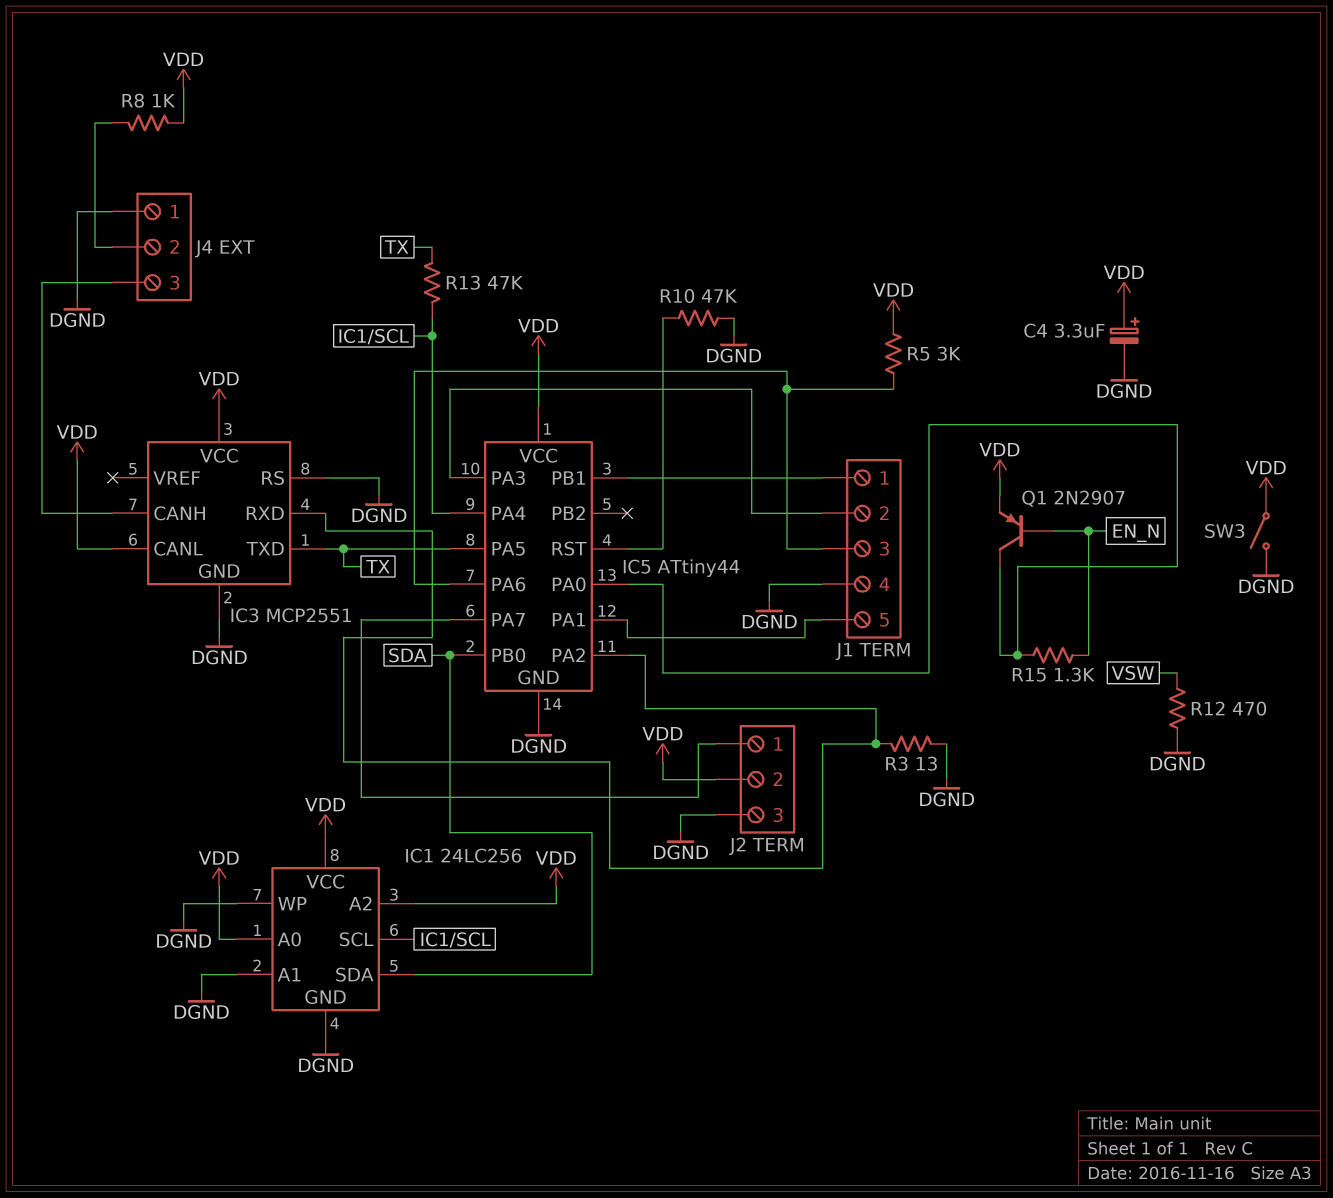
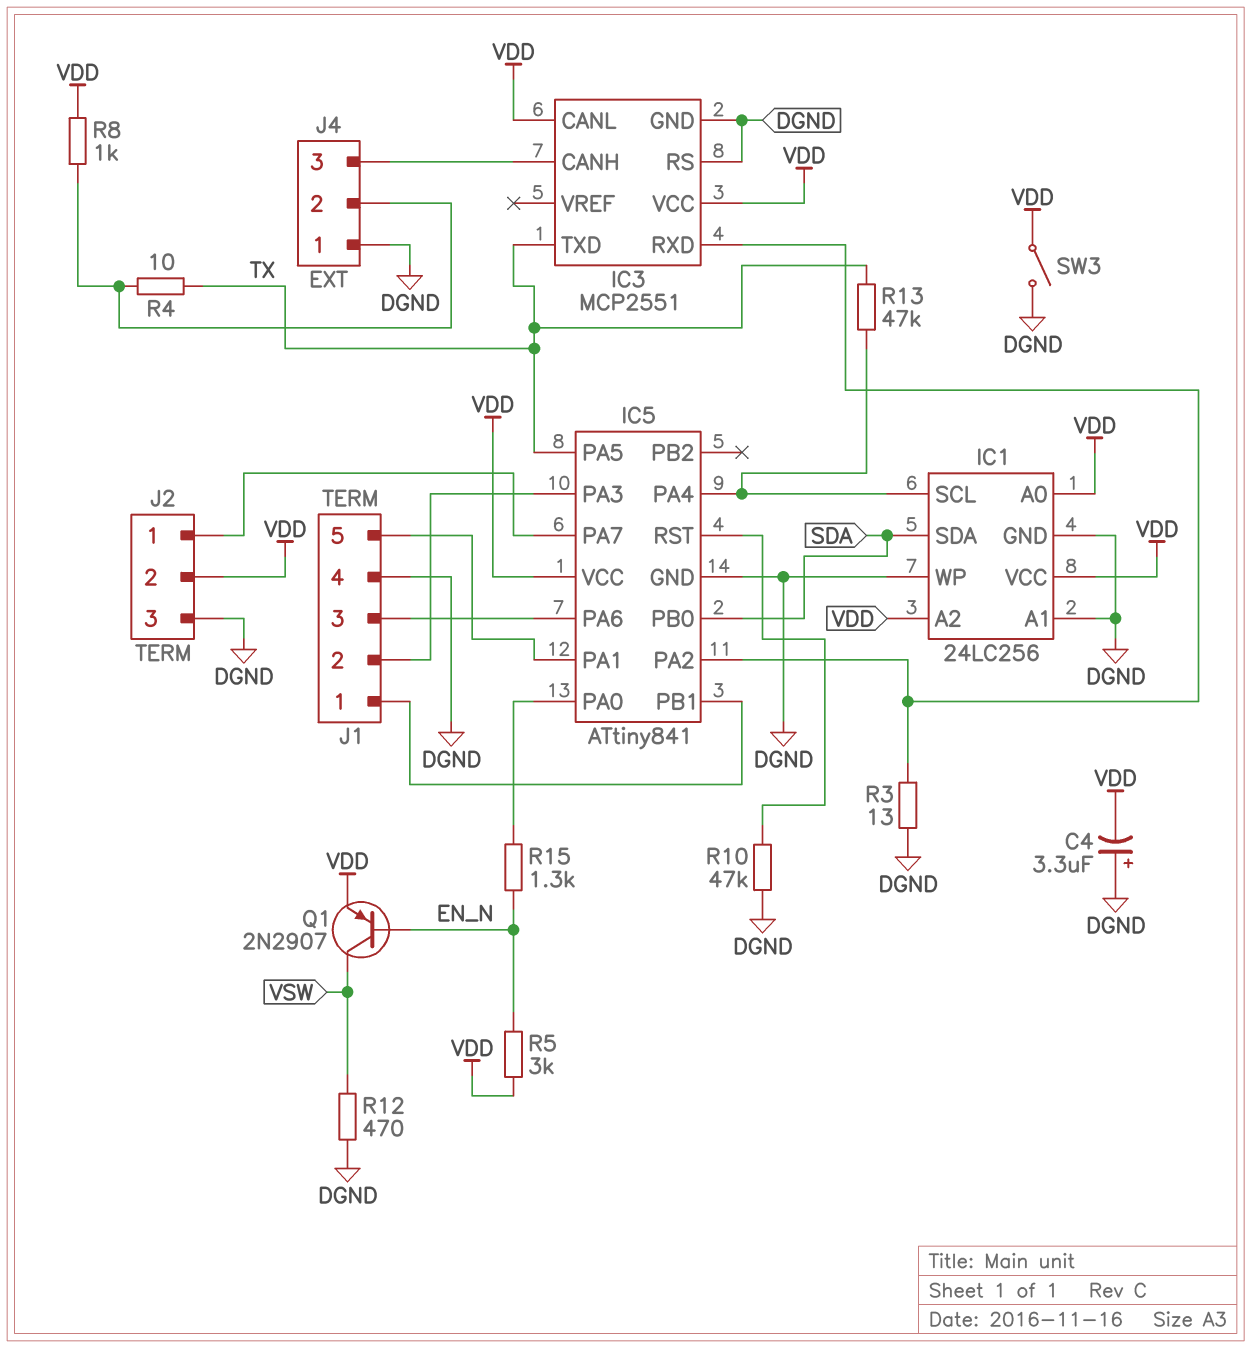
C4: 3.3uF (plus VDD, minus DGND) -> 3.3uF (plus DGND, minus VDD)
IC5: ATtiny44 -> ATtiny841
Q1: PNP 2N2907 (B EN_N, C IC5/PA0, E VDD) -> PNP 2N2907 (B EN_N, C VSW, E VDD)
R4: none -> 10 (J4/2, TX)
R5: 3k (IC5/PA6, VDD) -> 3k (EN_N, VDD)

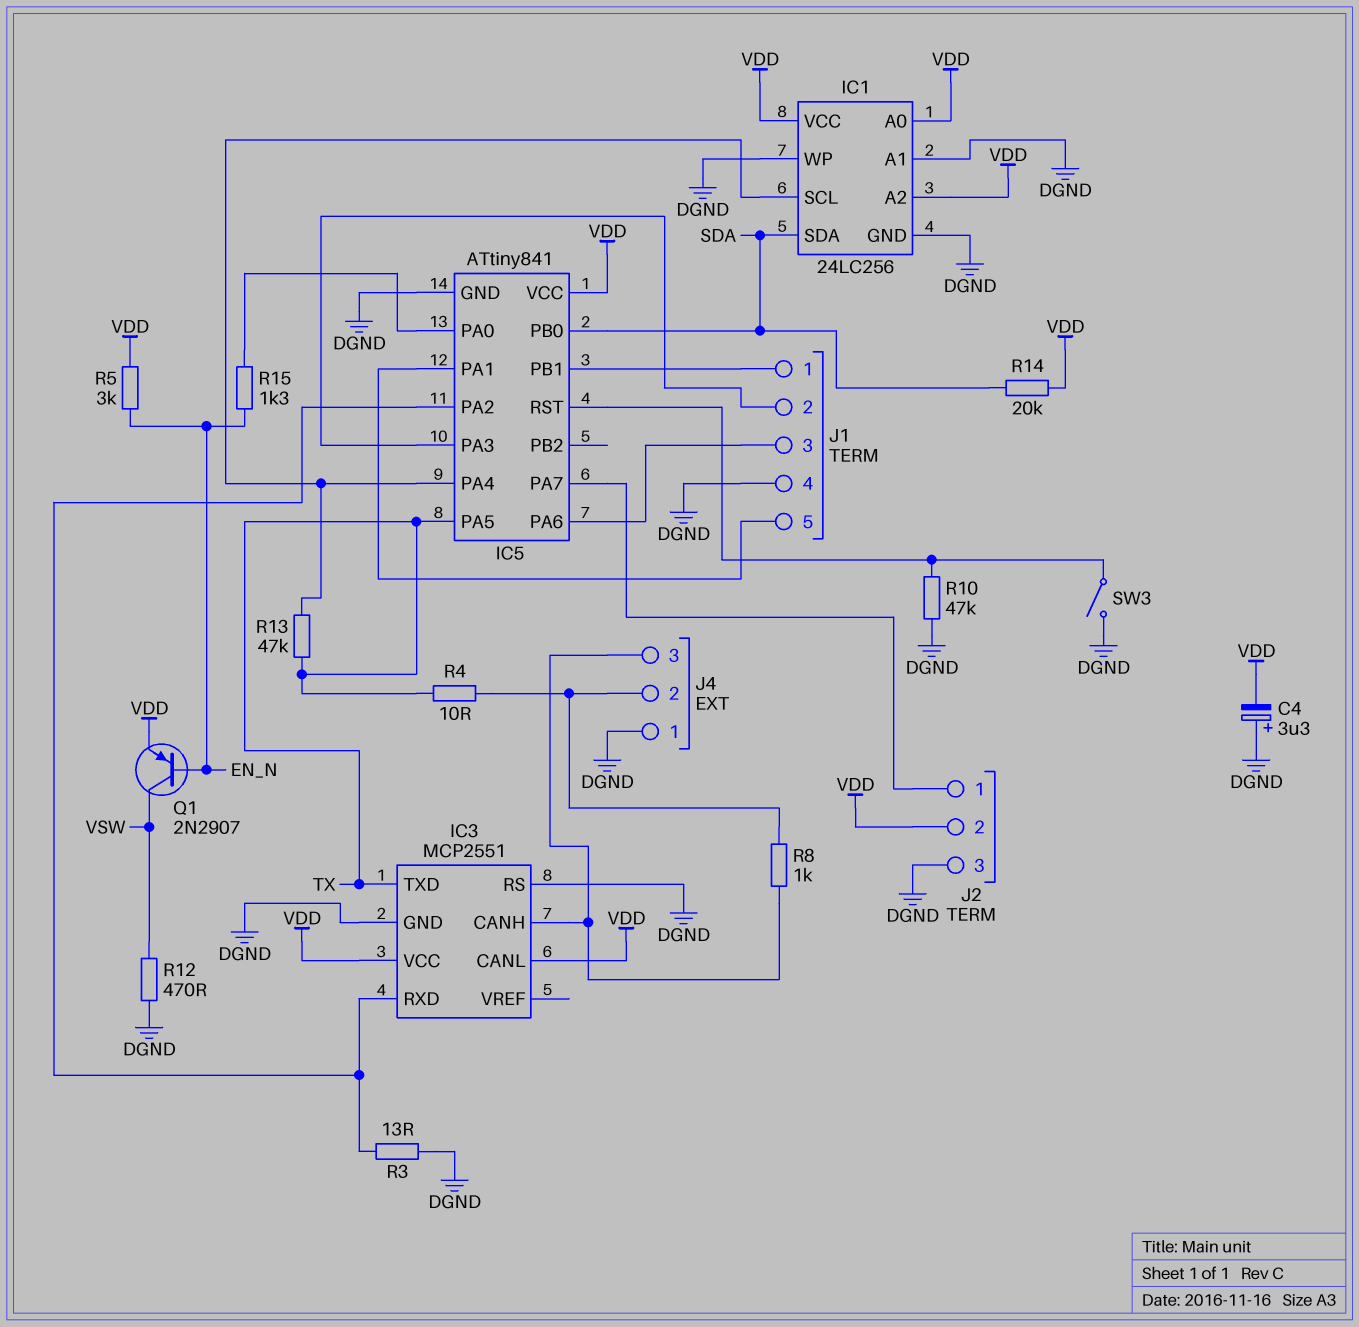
R8: 1k (J4/2, VDD) -> 1k (IC3/CANH, J4/2)
R14: none -> 20k (SDA, VDD)
SW3: switch (DGND, VDD) -> switch (DGND, IC5/RST)

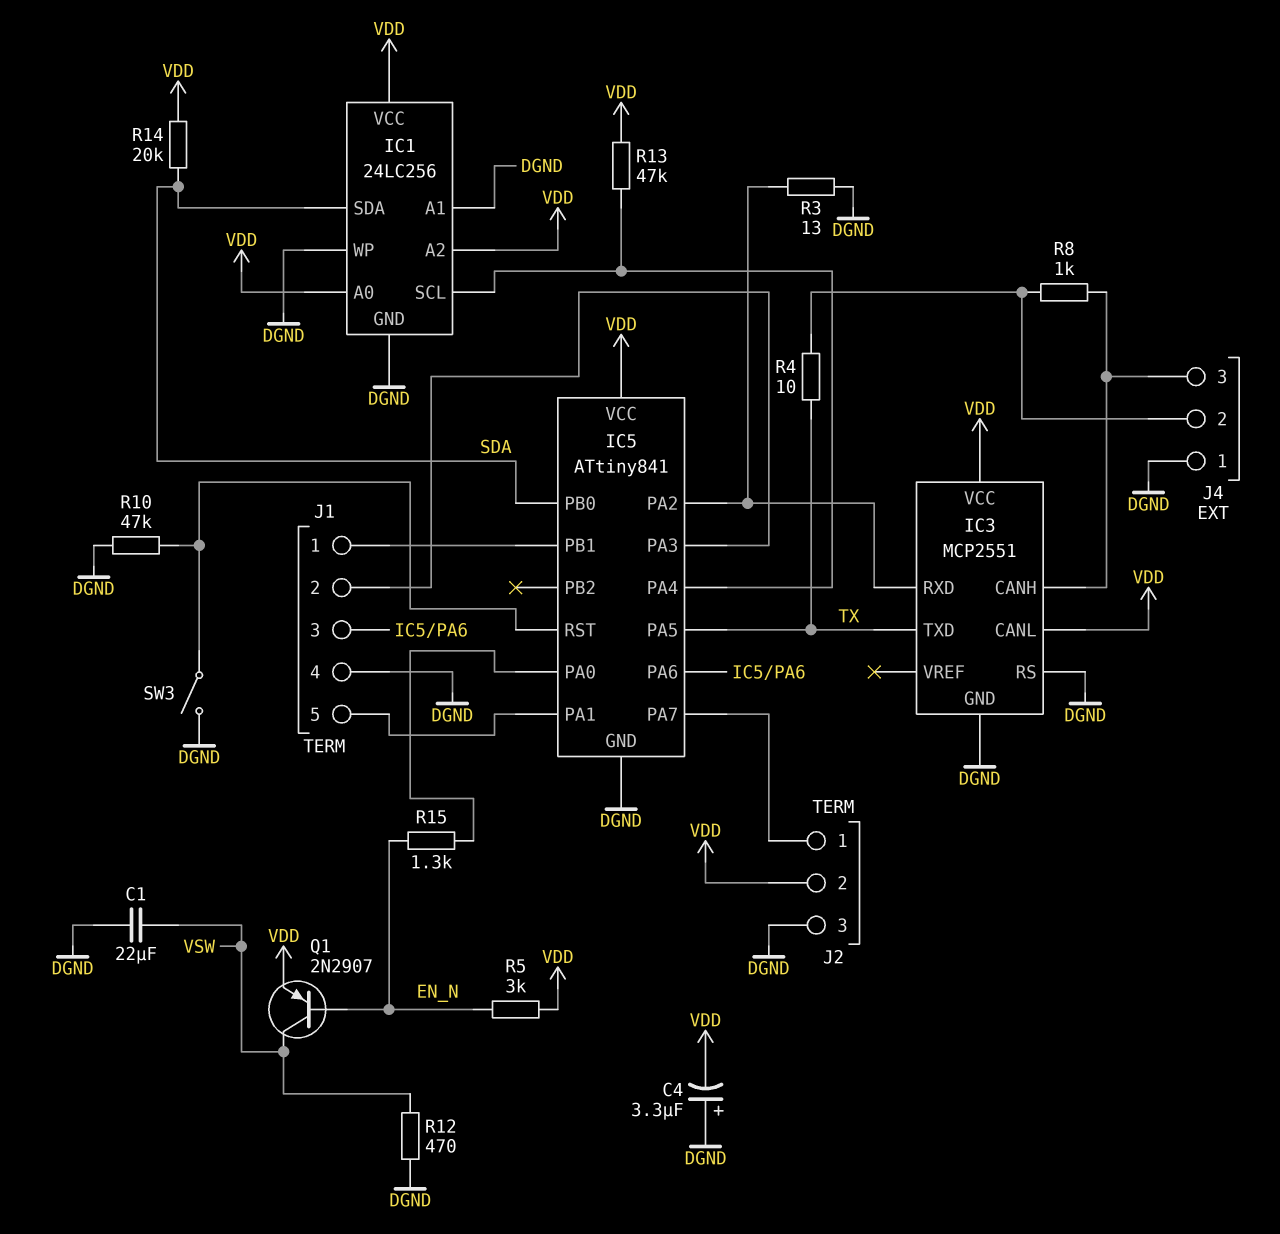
C1: none -> 22uF (DGND, VSW)
R13: 47k (IC1/SCL, TX) -> 47k (IC1/SCL, VDD)

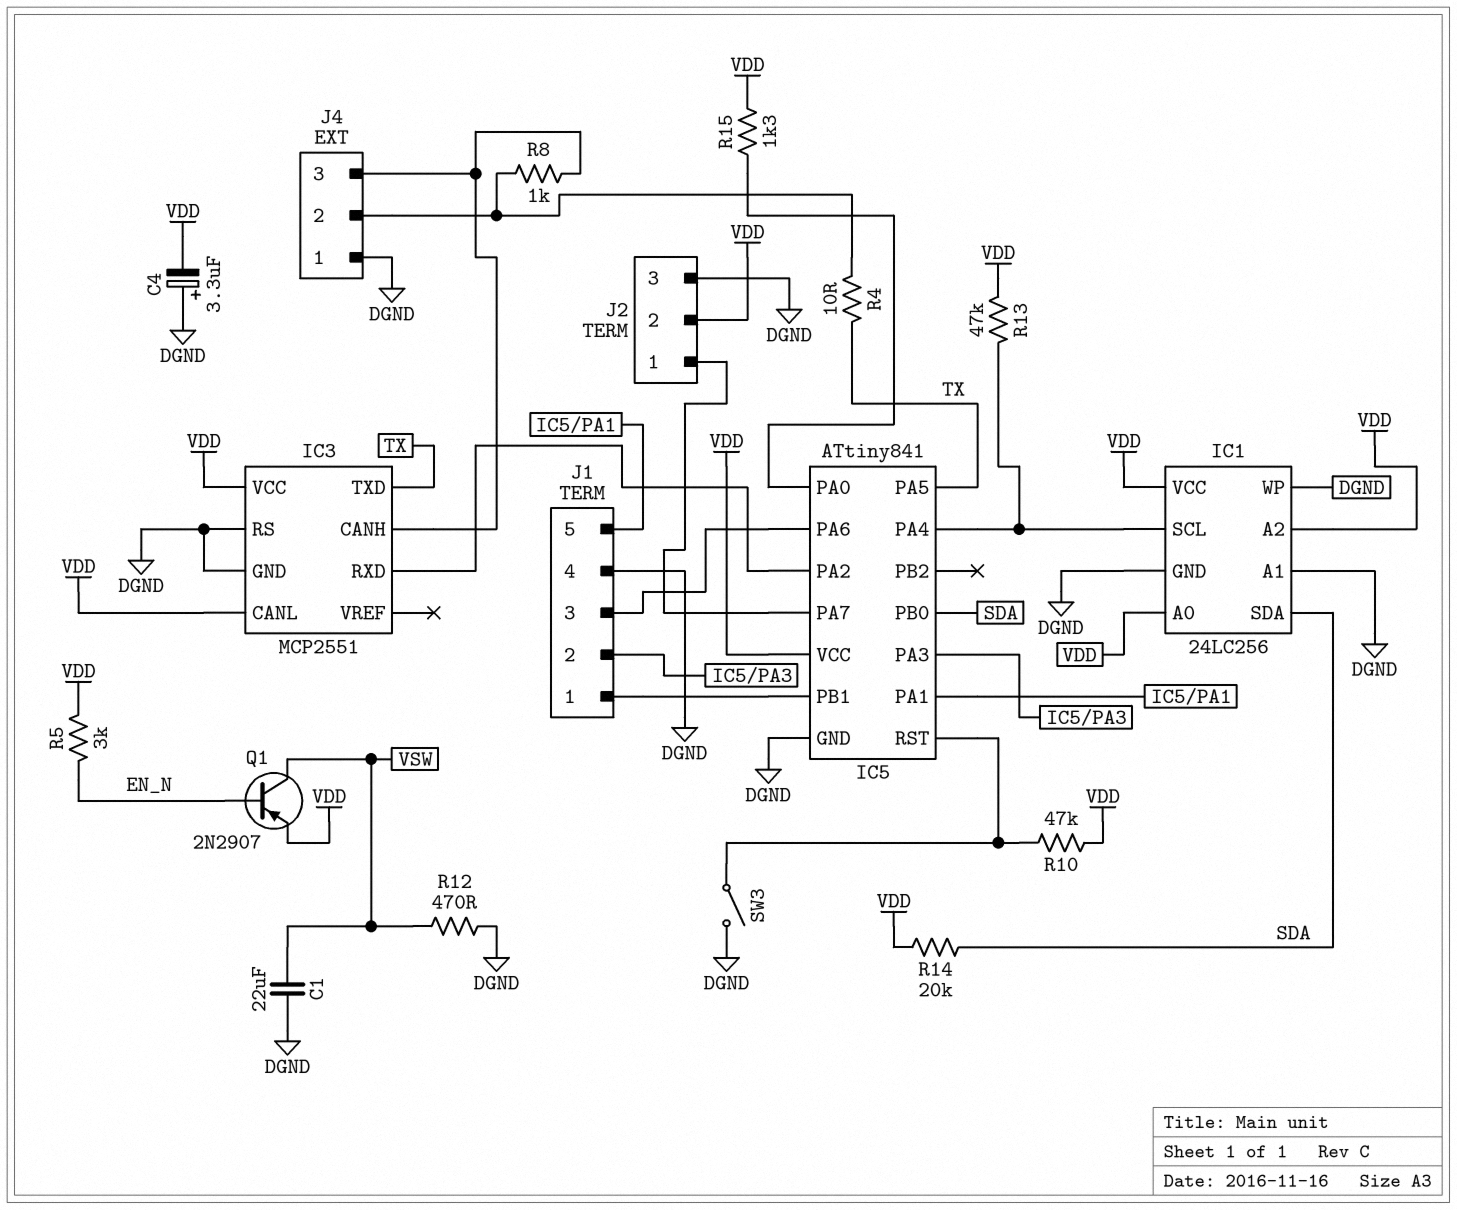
R3: 13 (DGND, IC3/RXD) -> none
R10: 47k (DGND, IC5/RST) -> 47k (IC5/RST, VDD)
R15: 1.3k (EN_N, IC5/PA0) -> 1.3k (IC5/PA0, VDD)

